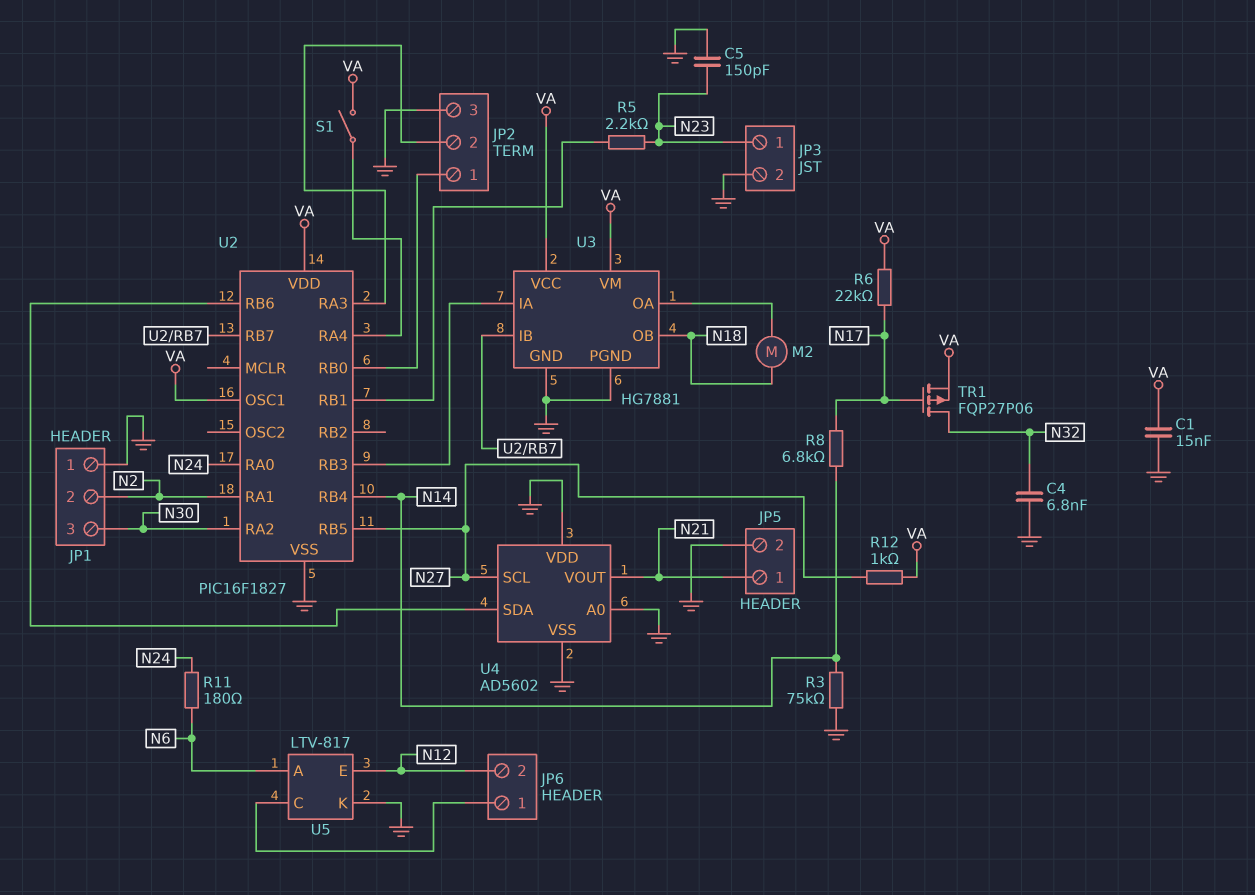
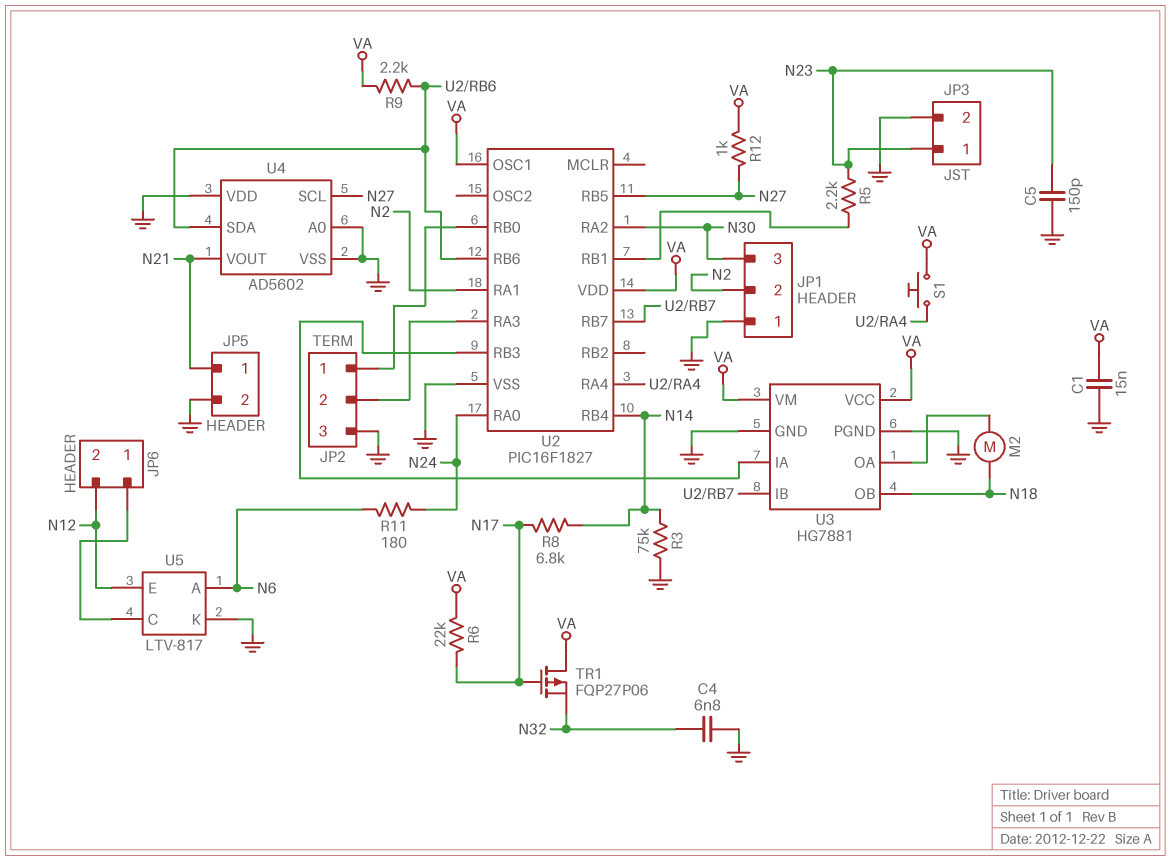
R9: none -> 2.2k (U2/RB6, VA)
S1: switch (U2/RA4, VA) -> button (U2/RA4, VA)
TR1: PMOS FQP27P06 (G N17, D N32, S VA) -> PMOS FQP27P06 (G N17, D VA, S N32)

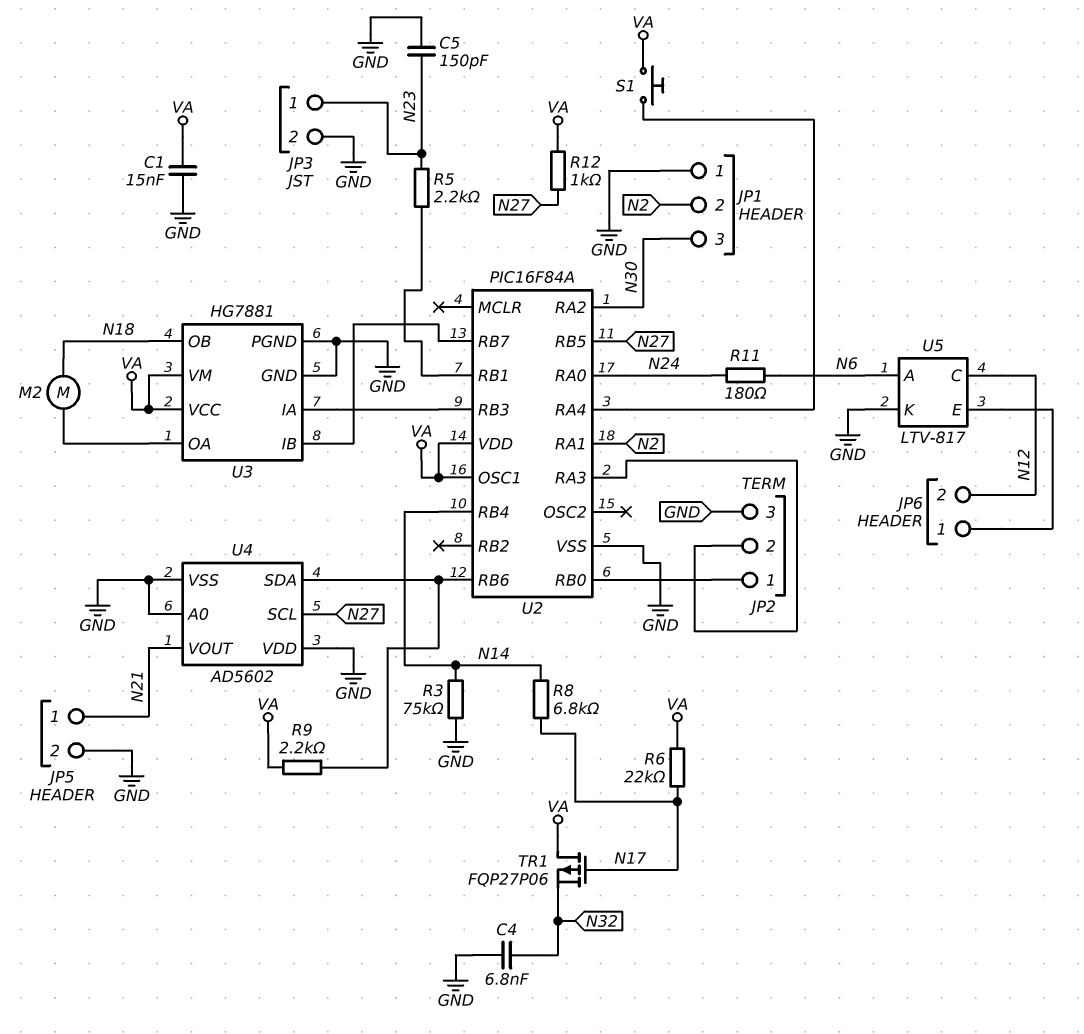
U2: PIC16F1827 -> PIC16F84A
U5 pin C: JP6/1 -> N12
U5 pin E: N12 -> JP6/1

